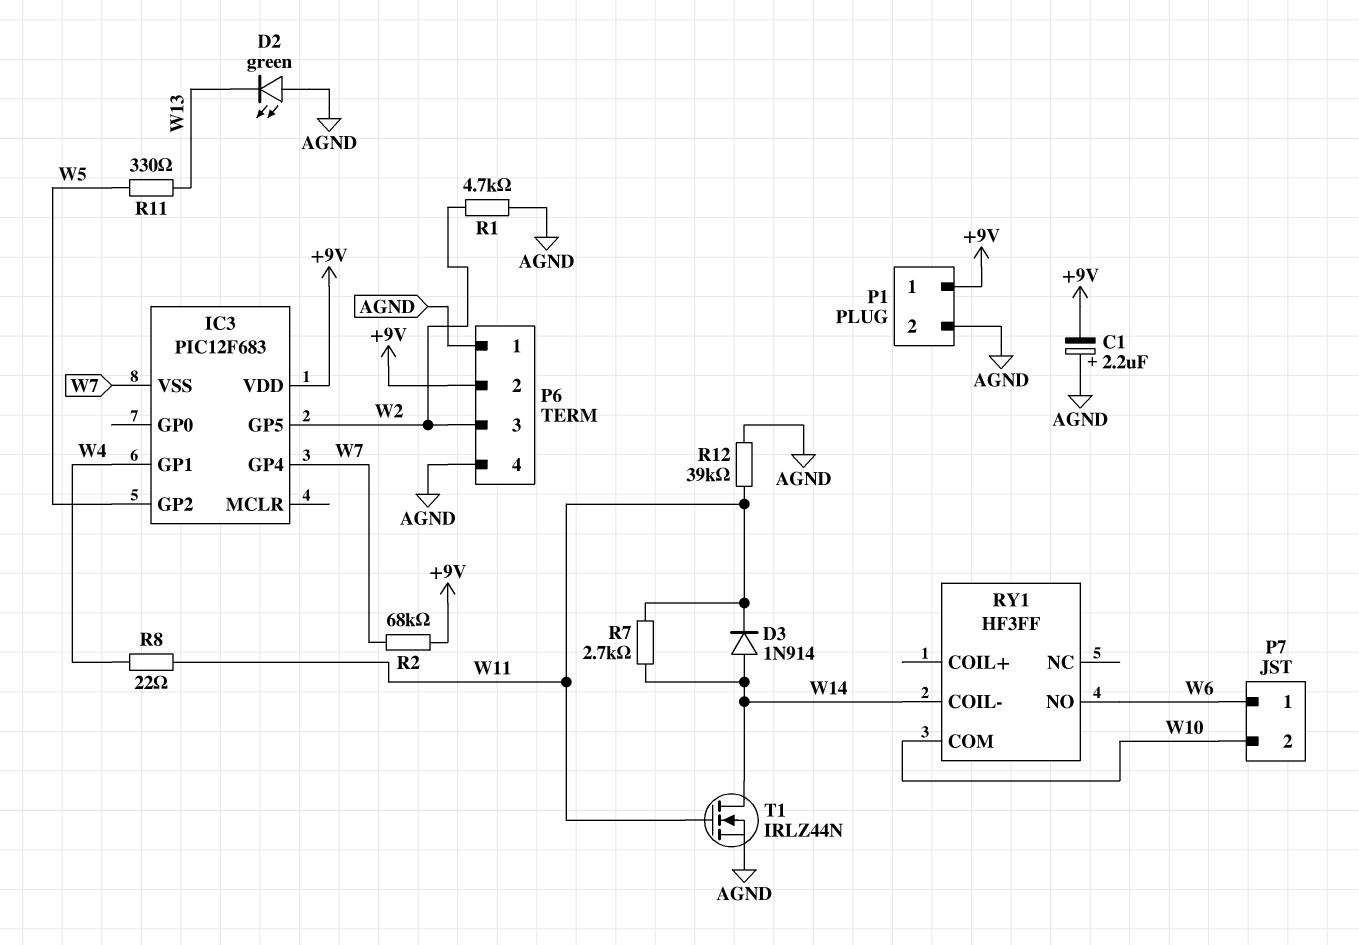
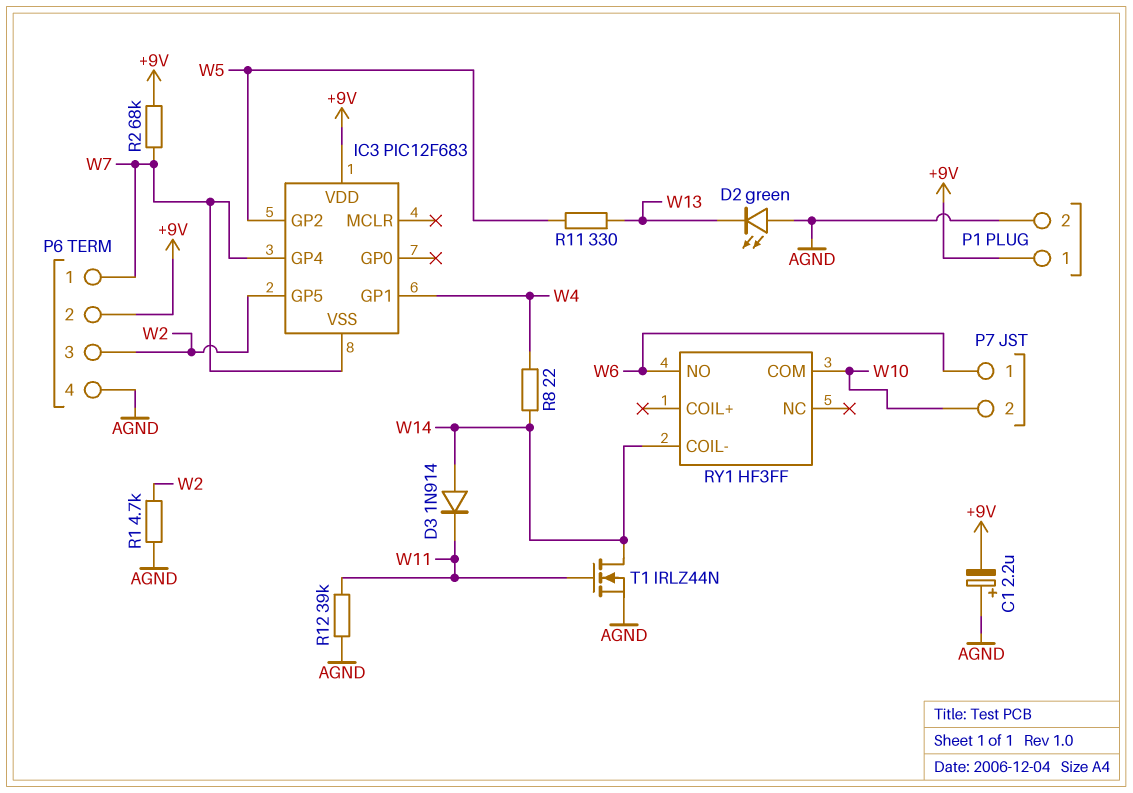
P6 pin 1: AGND -> W7
R7: 2.7k (W11, W14) -> none
R8: 22 (W4, W11) -> 22 (W4, W14)

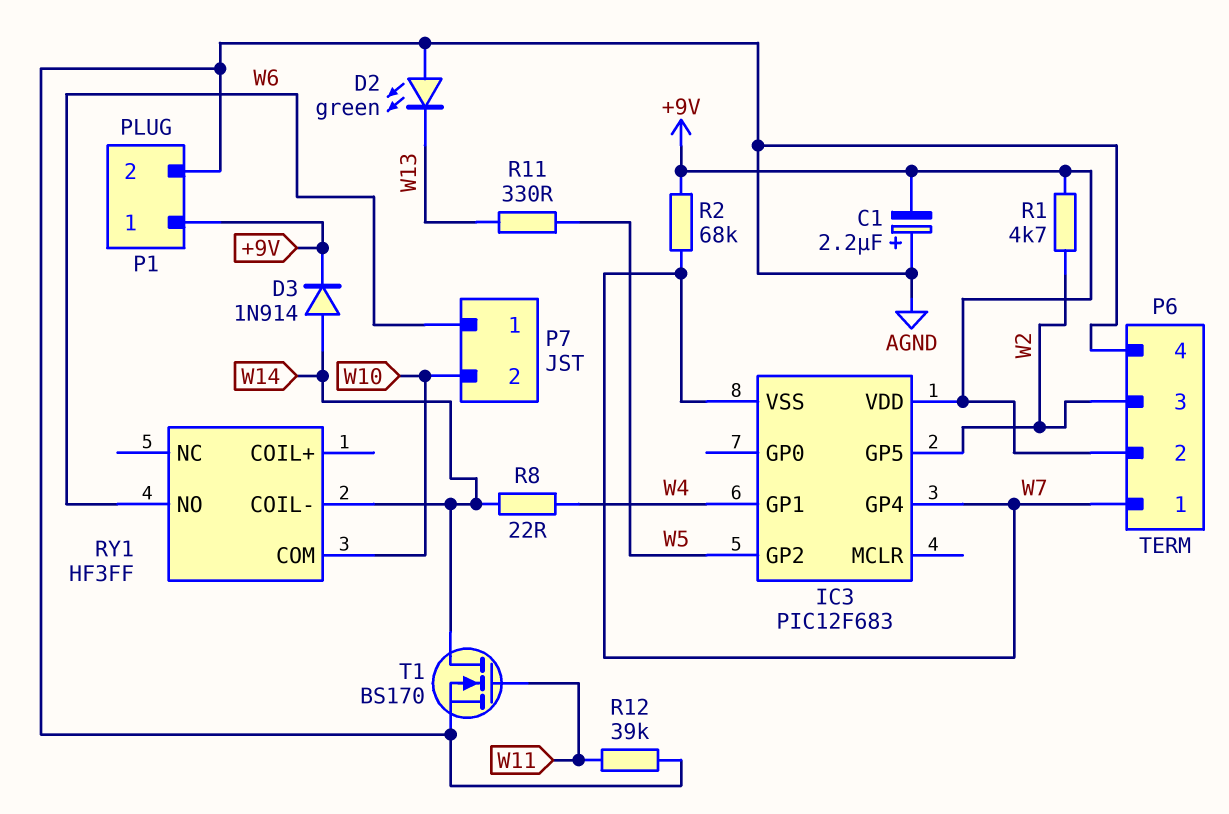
D3: diode 1N914 (A W14, K W11) -> diode 1N914 (A W14, K +9V)
R1: 4.7k (AGND, W2) -> 4.7k (+9V, W2)
T1: NMOS IRLZ44N (G W11, D W14, S AGND) -> NMOS BS170 (G W11, D W14, S AGND)

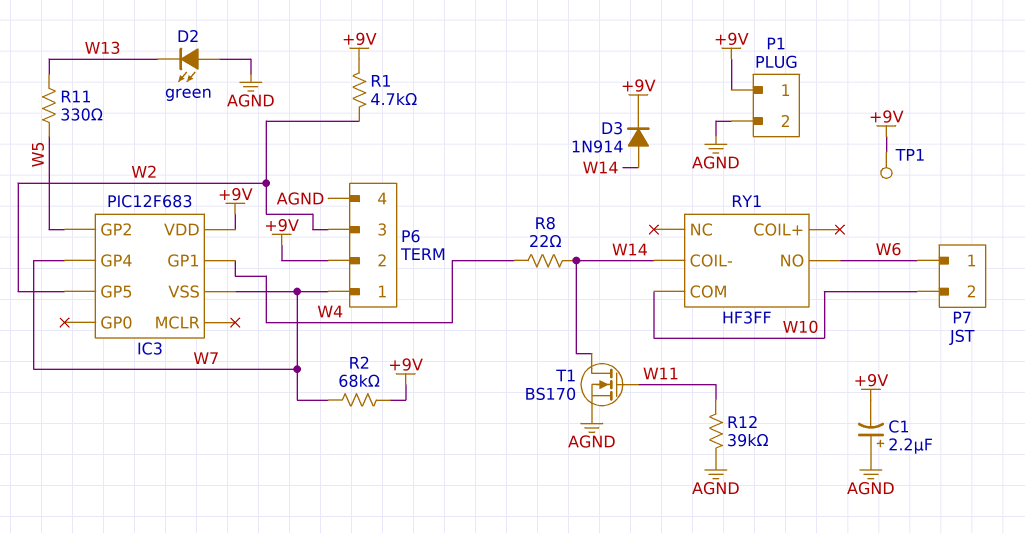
TP1: none -> test point (+9V)

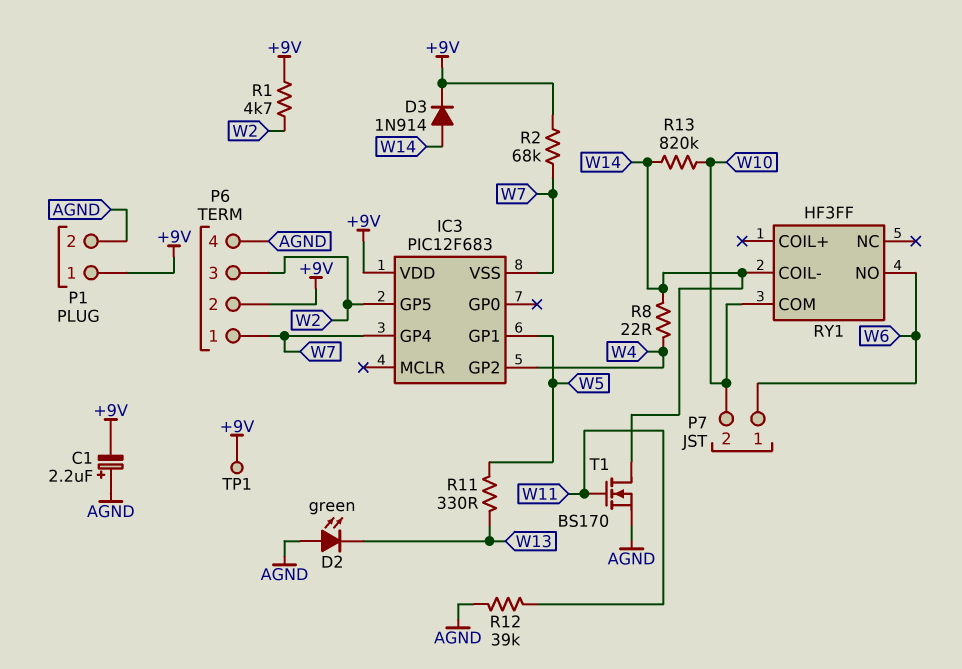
IC3 pin GP1: W4 -> W5
IC3 pin GP2: W5 -> W4
R13: none -> 820k (W10, W14)

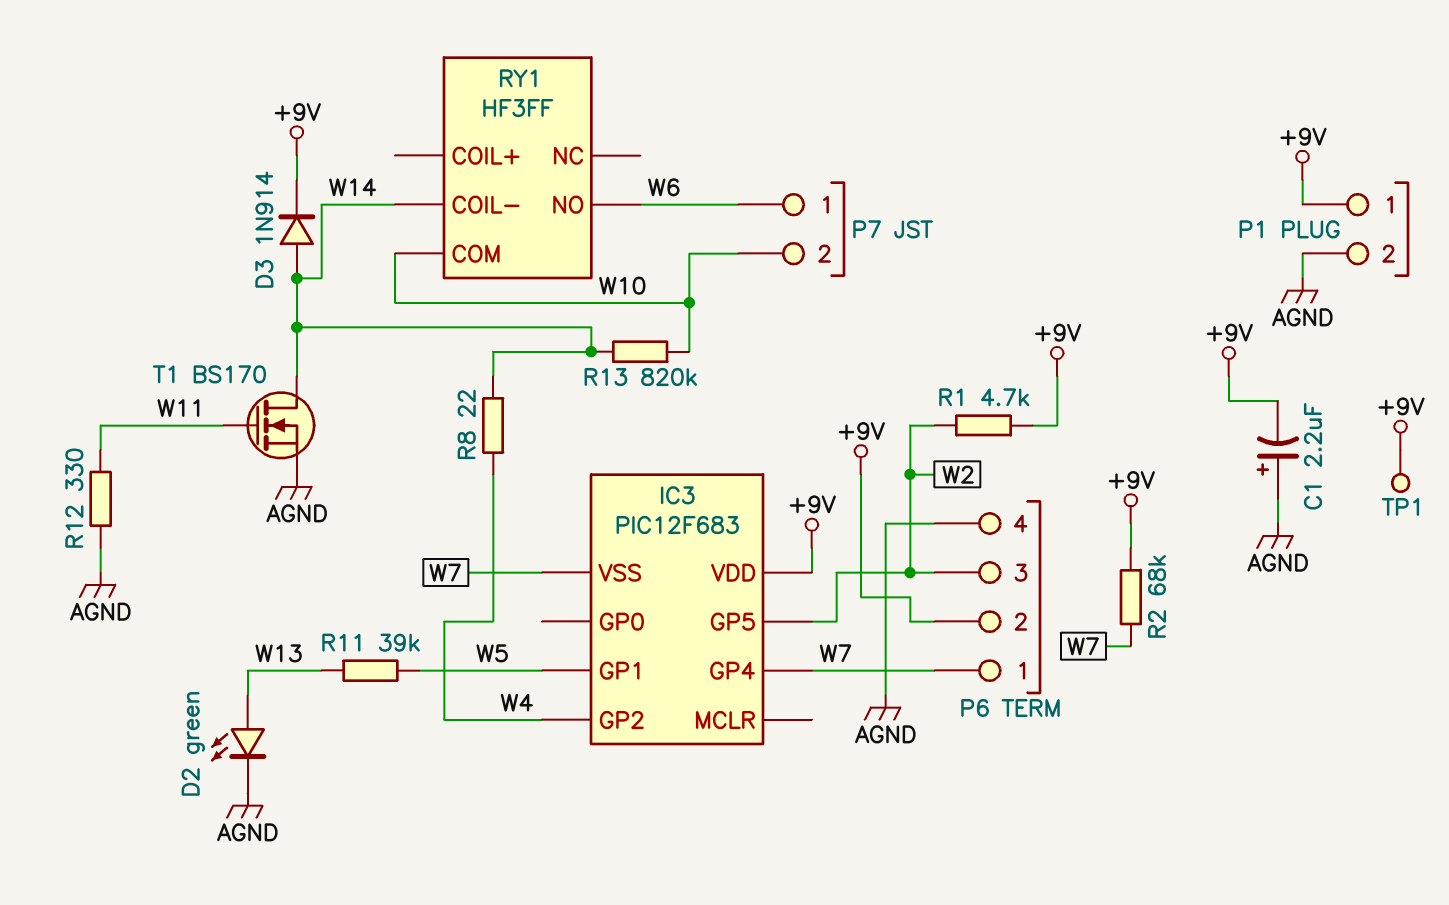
D2: LED green (A AGND, K W13) -> LED green (A W13, K AGND)
R11: 330 (W5, W13) -> 39k (W5, W13)
R12: 39k (AGND, W11) -> 330 (AGND, W11)

